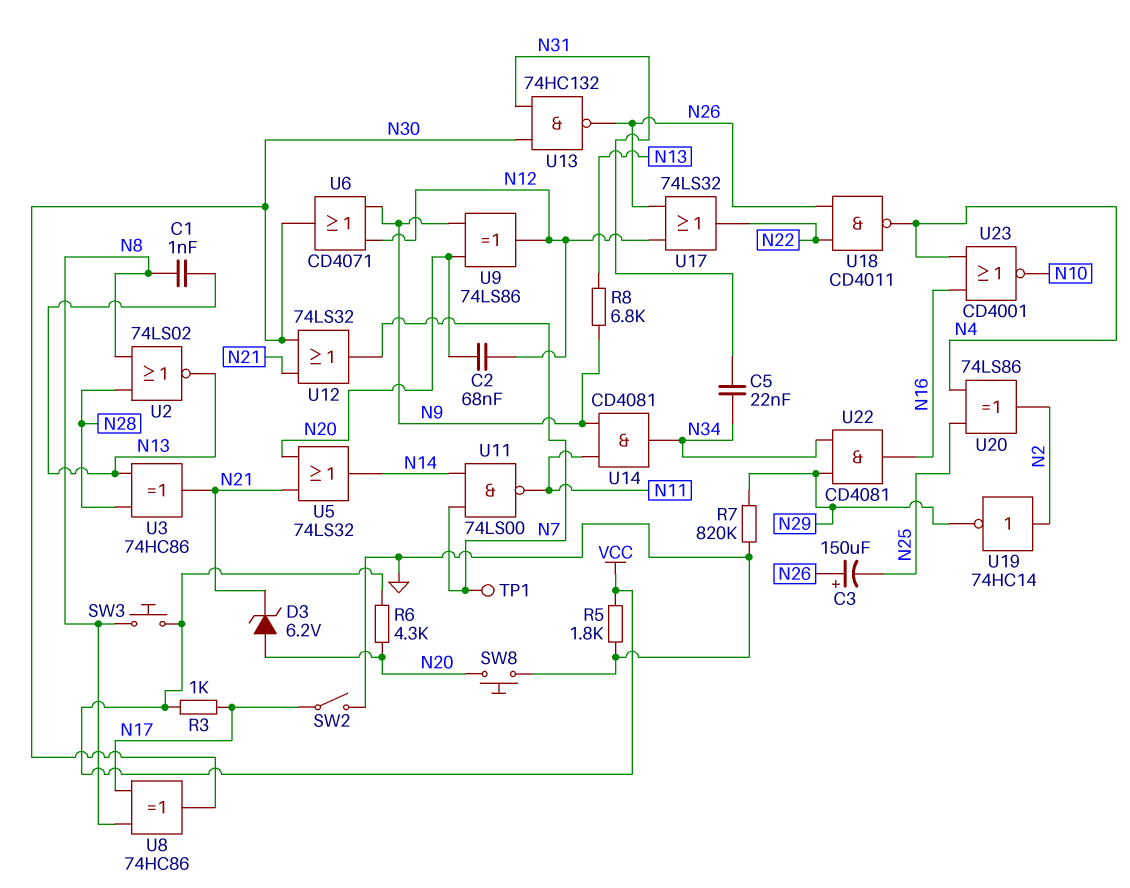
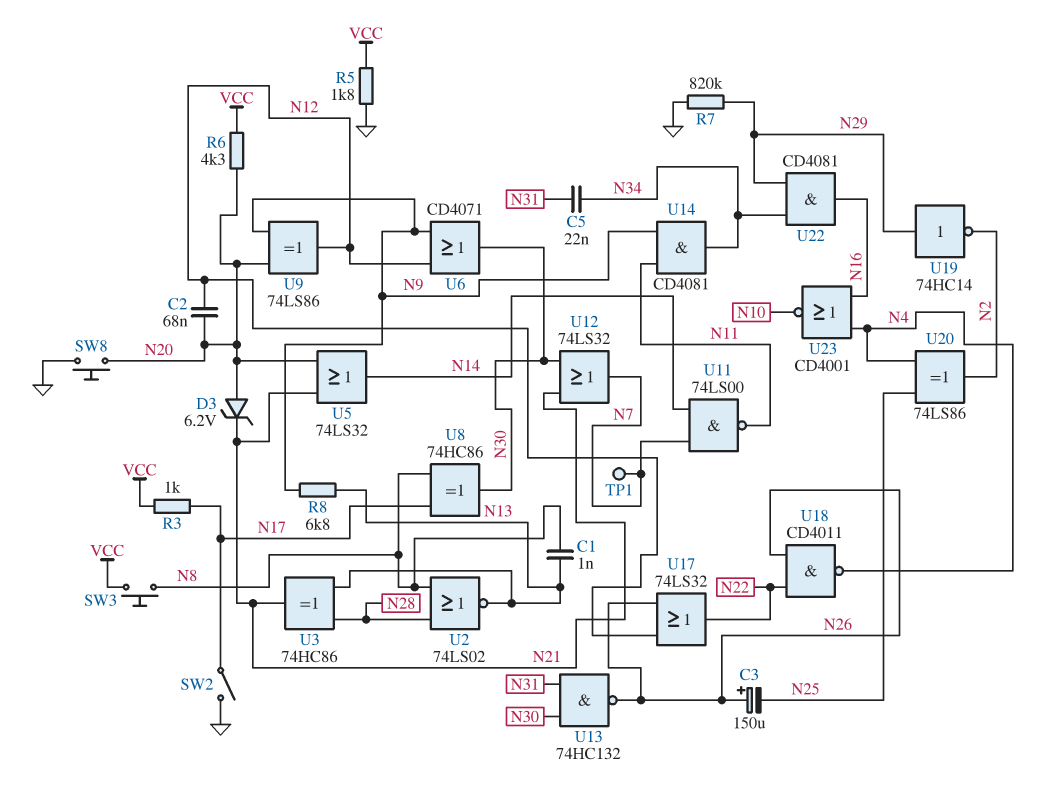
U19: NOT 74HC14 (in N2, out N29) -> NOT 74HC14 (in N29, out N2)

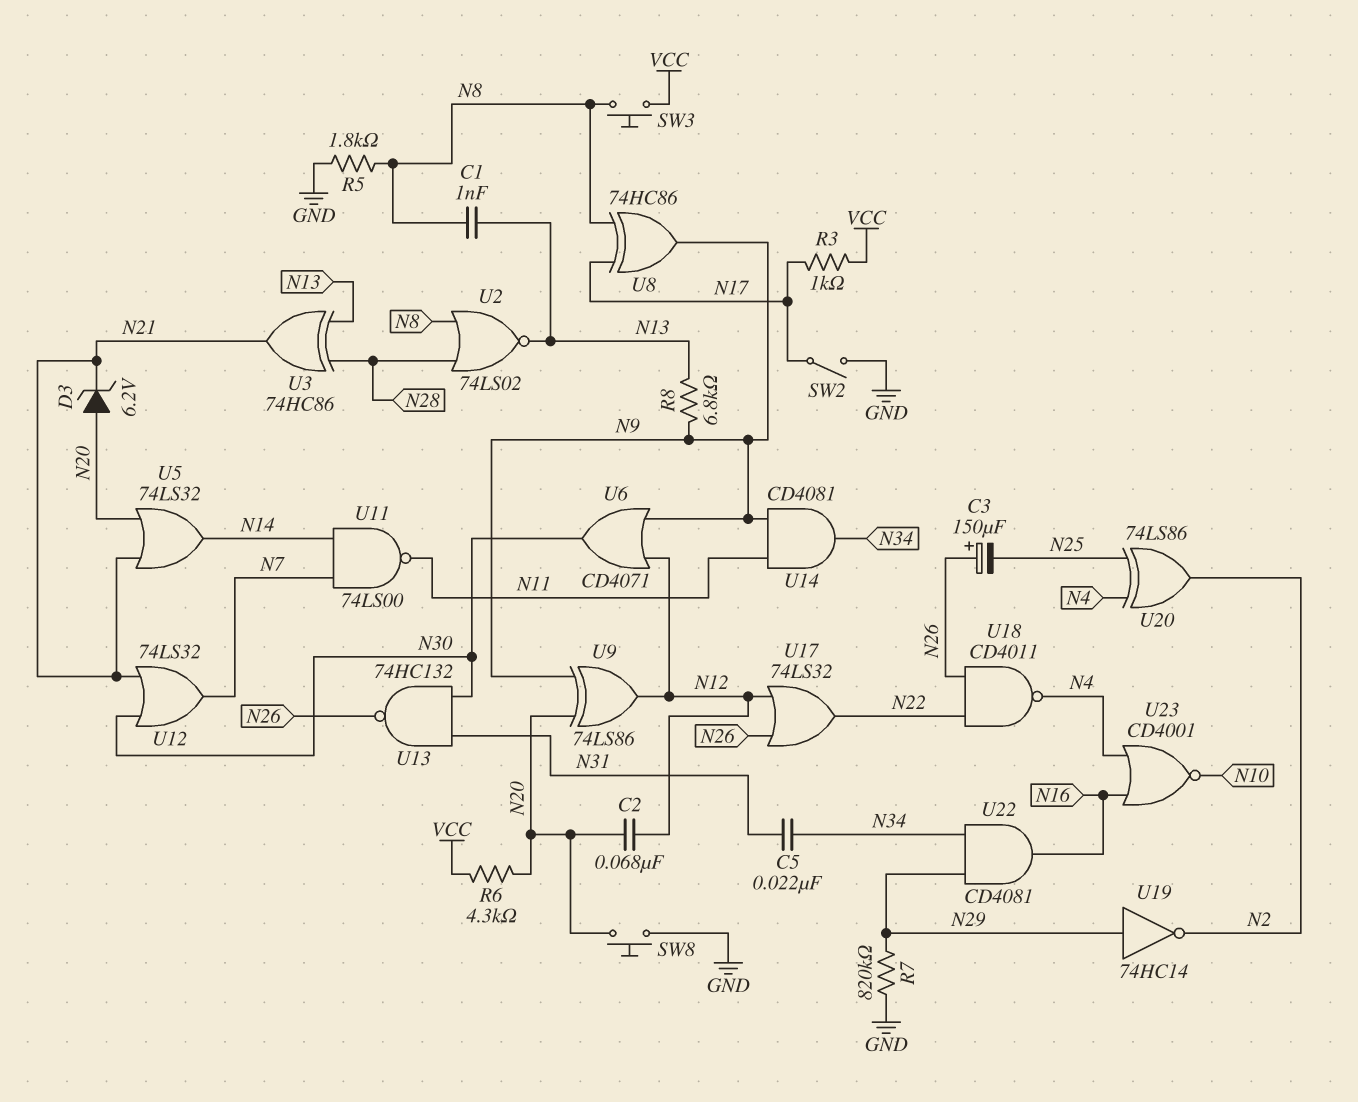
R5: 1.8k (GND, VCC) -> 1.8k (GND, N8)
TP1: test point (N7) -> none
U8: XOR 74HC86 (in N8, in N17, out N30) -> XOR 74HC86 (in N8, in N17, out N9)

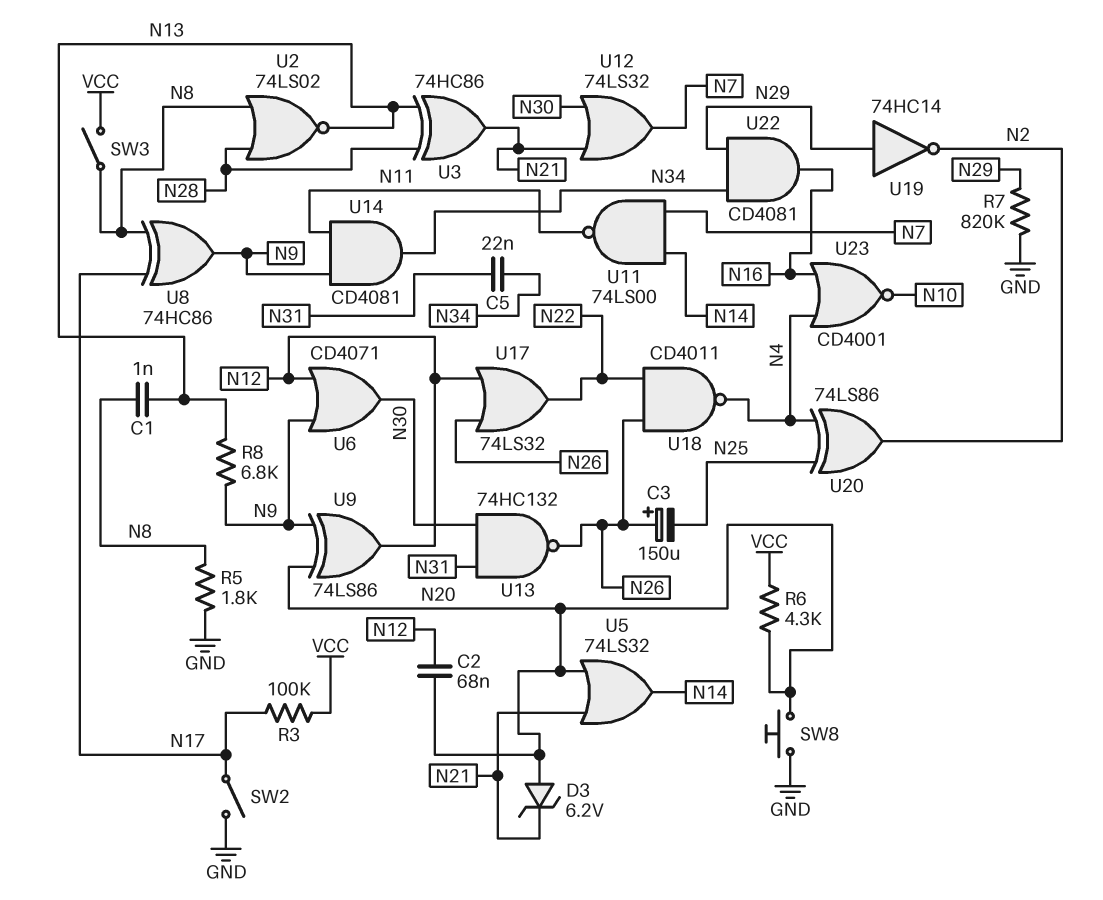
R3: 1k (N17, VCC) -> 100k (N17, VCC)
SW3: button (N8, VCC) -> switch (N8, VCC)

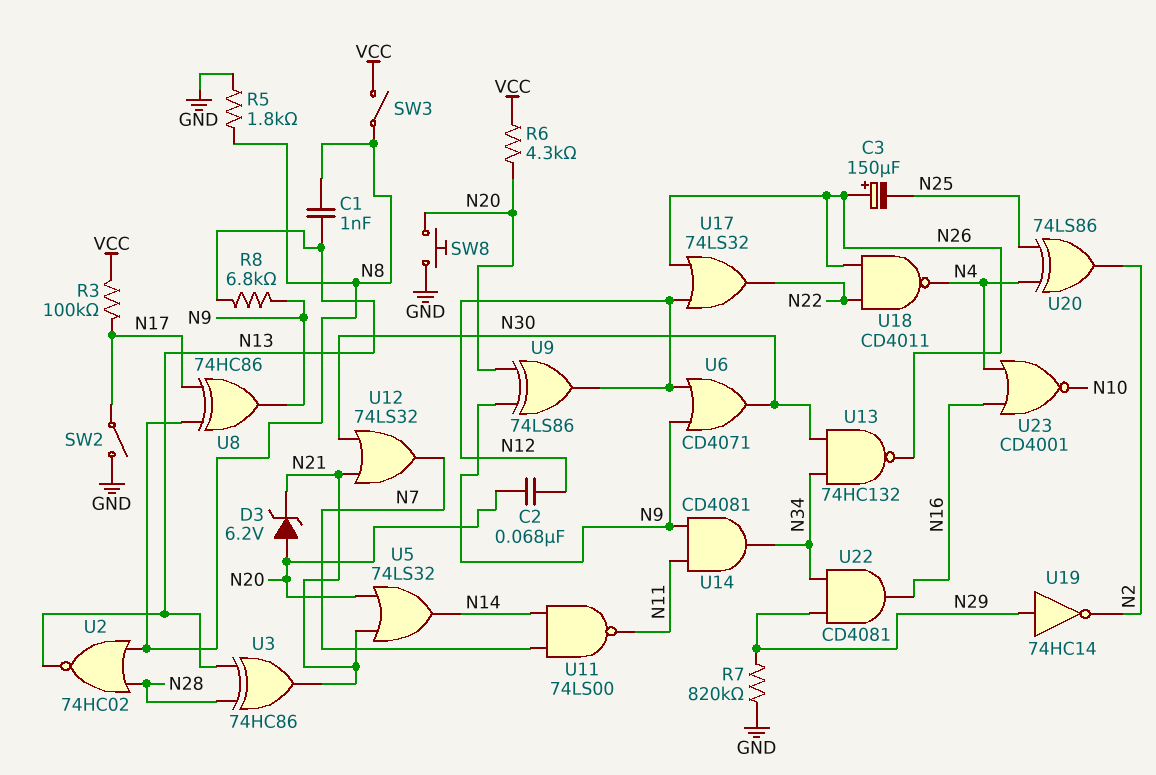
C5: 22nF (N31, N34) -> none
U2: NOR 74LS02 (in N8, in N28, out N13) -> NOR 74HC02 (in N8, in N28, out N13)
U13: NAND 74HC132 (in N30, in N31, out N26) -> NAND 74HC132 (in N30, in N34, out N26)

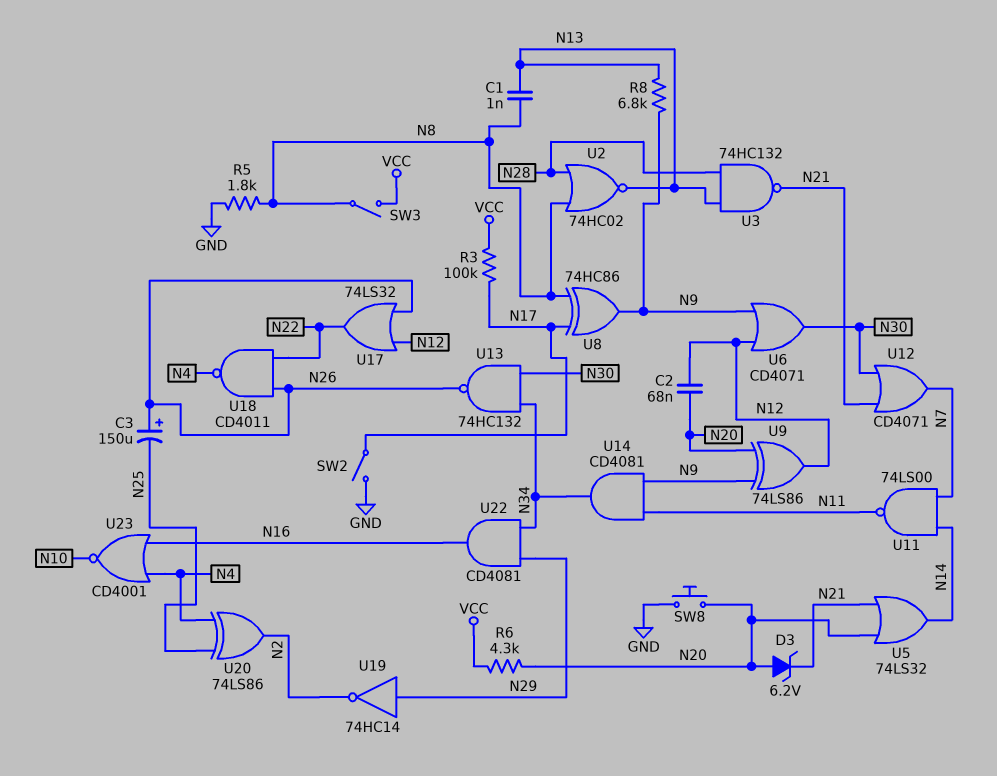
R7: 820k (GND, N29) -> none
U3: XOR 74HC86 (in N13, in N28, out N21) -> NAND 74HC132 (in N13, in N28, out N21)
U12: OR 74LS32 (in N21, in N30, out N7) -> OR CD4071 (in N21, in N30, out N7)

